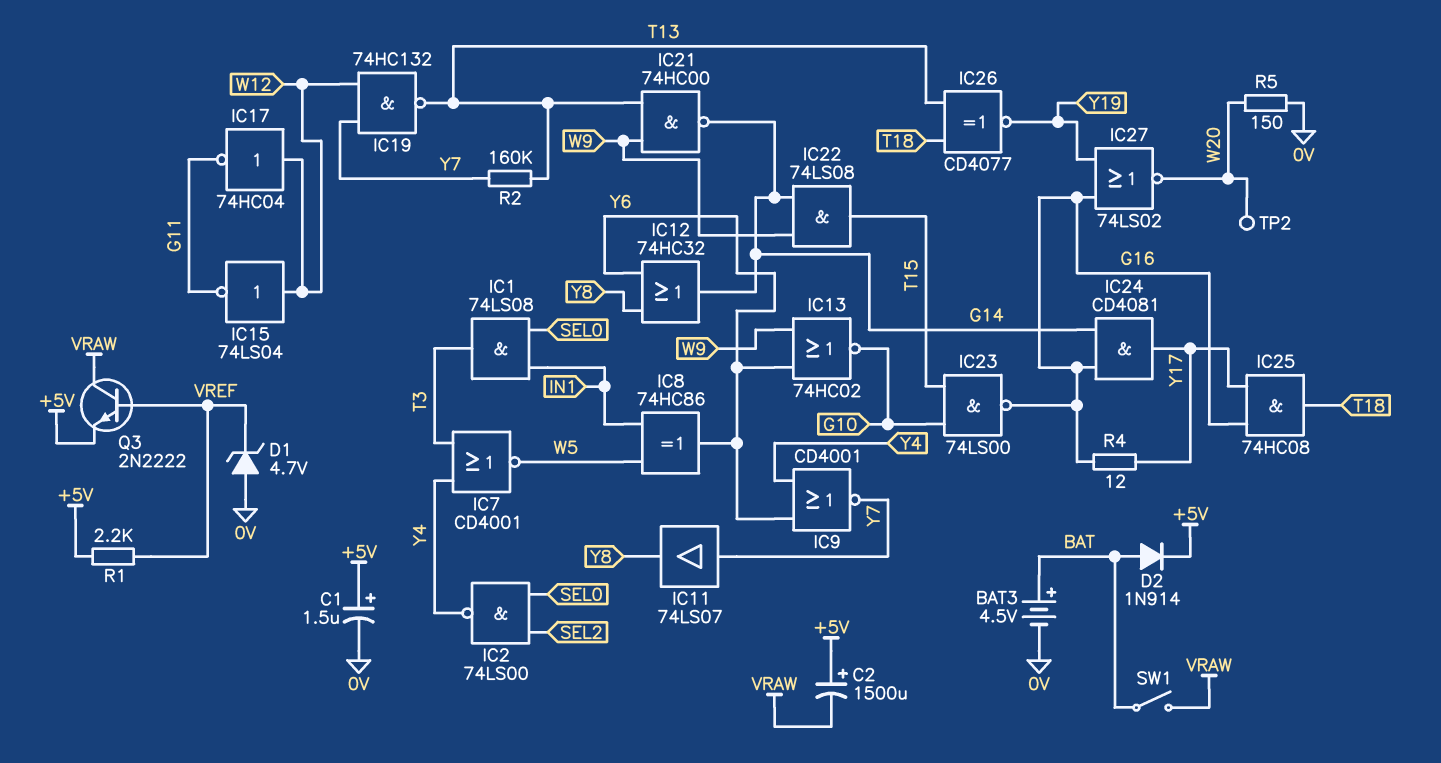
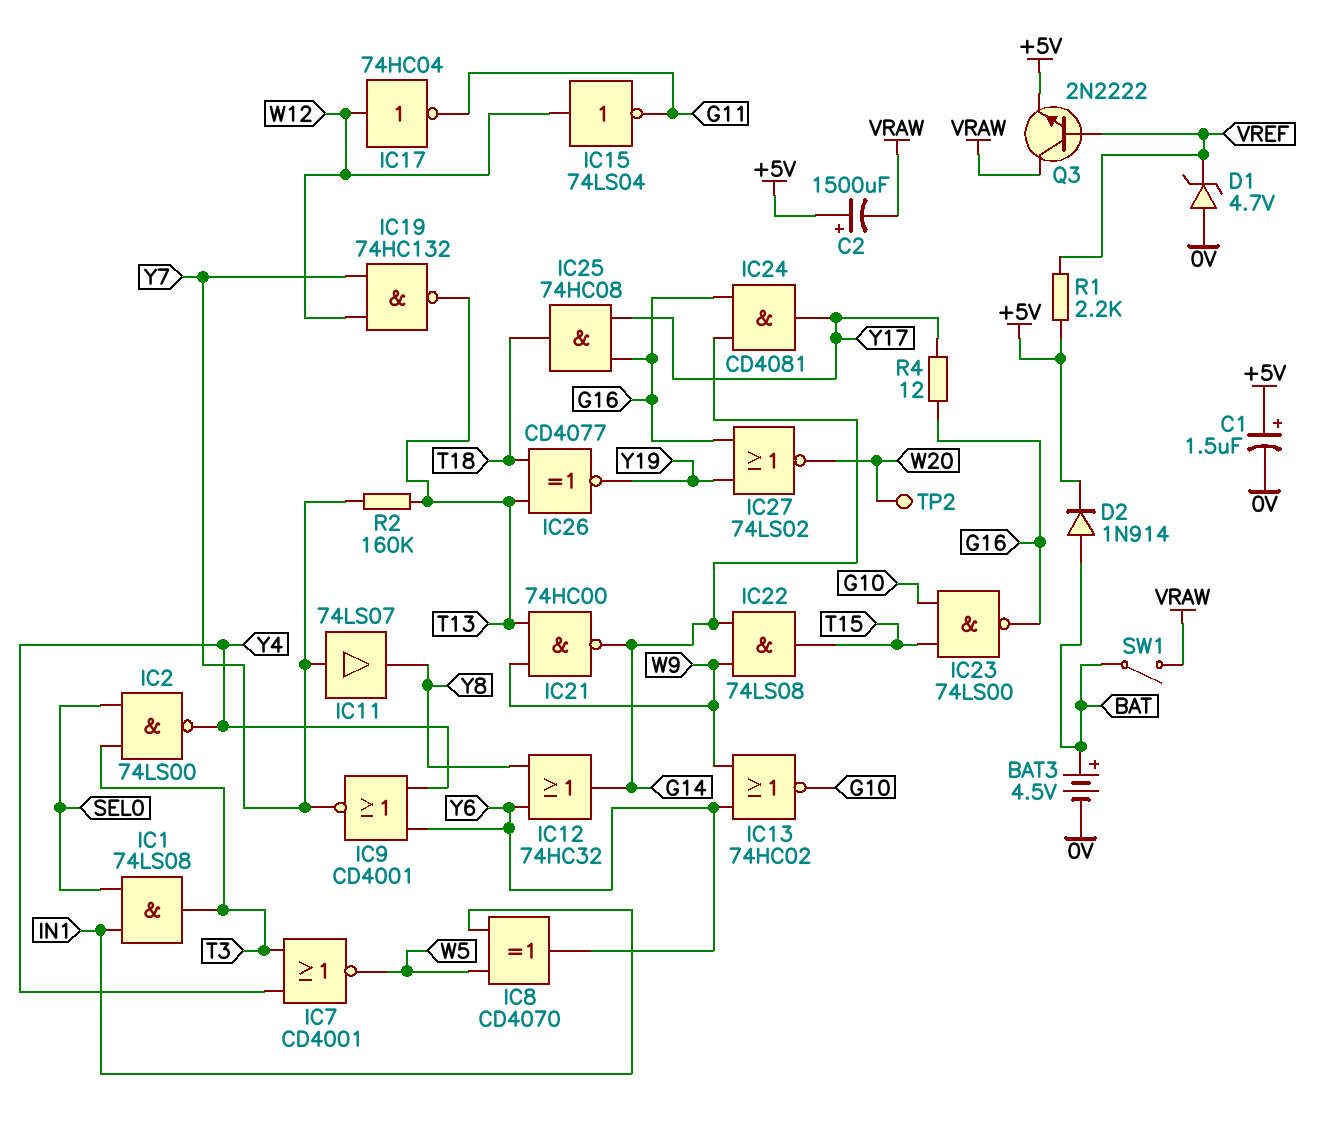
IC2: NAND 74LS00 (in SEL0, in SEL2, out Y4) -> NAND 74LS00 (in SEL0, in T3, out Y4)
IC8: XOR 74HC86 (in IN1, in W5, out Y6) -> XOR CD4070 (in IN1, in W5, out Y6)
R5: 150 (0V, W20) -> none

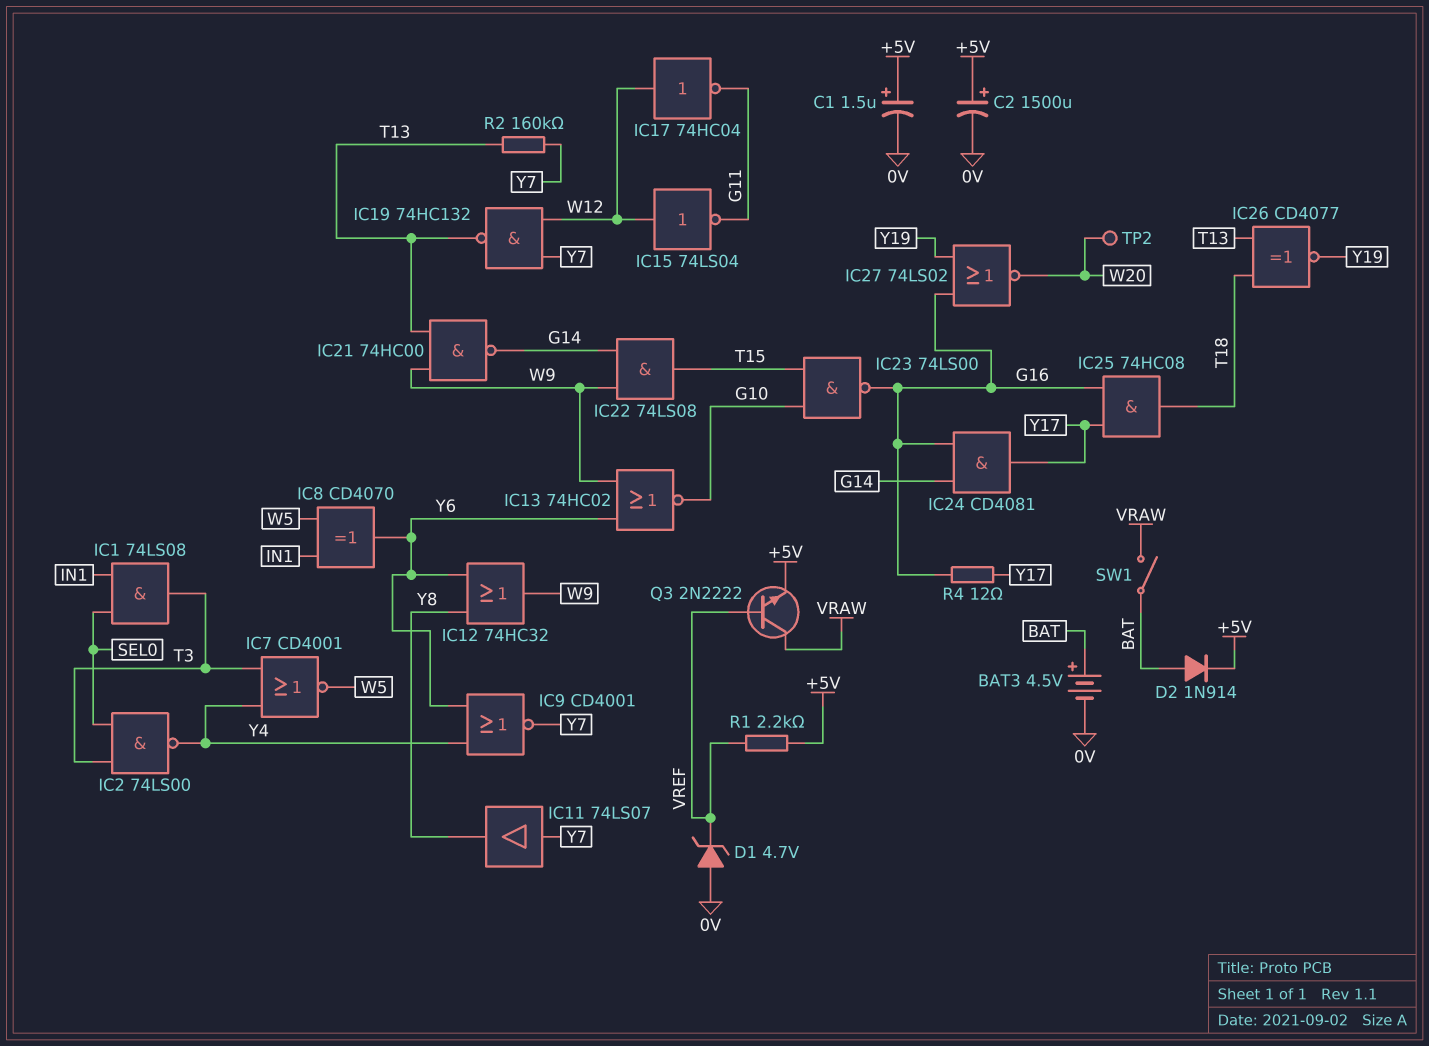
C2: 1500uF (plus +5V, minus VRAW) -> 1500uF (plus +5V, minus 0V)
IC12: OR 74HC32 (in Y6, in Y8, out G14) -> OR 74HC32 (in Y6, in Y8, out W9)

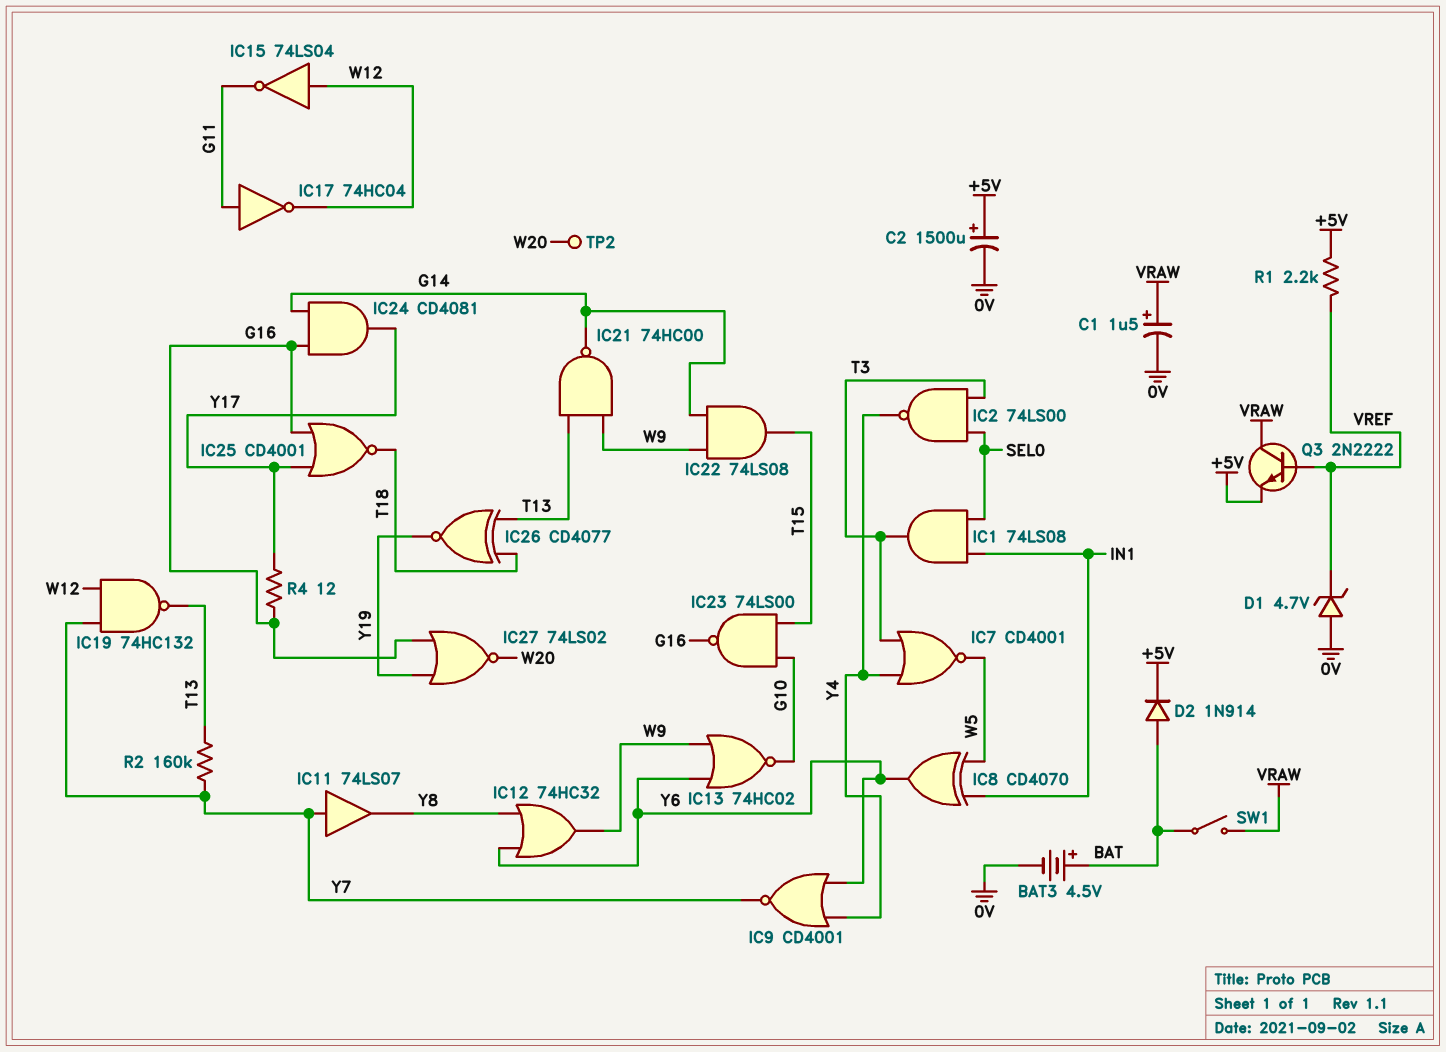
C1: 1.5uF (plus +5V, minus 0V) -> 1.5uF (plus VRAW, minus 0V)
IC17: NOT 74HC04 (in W12, out G11) -> NOT 74HC04 (in G11, out W12)
IC25: AND 74HC08 (in G16, in Y17, out T18) -> NOR CD4001 (in G16, in Y17, out T18)

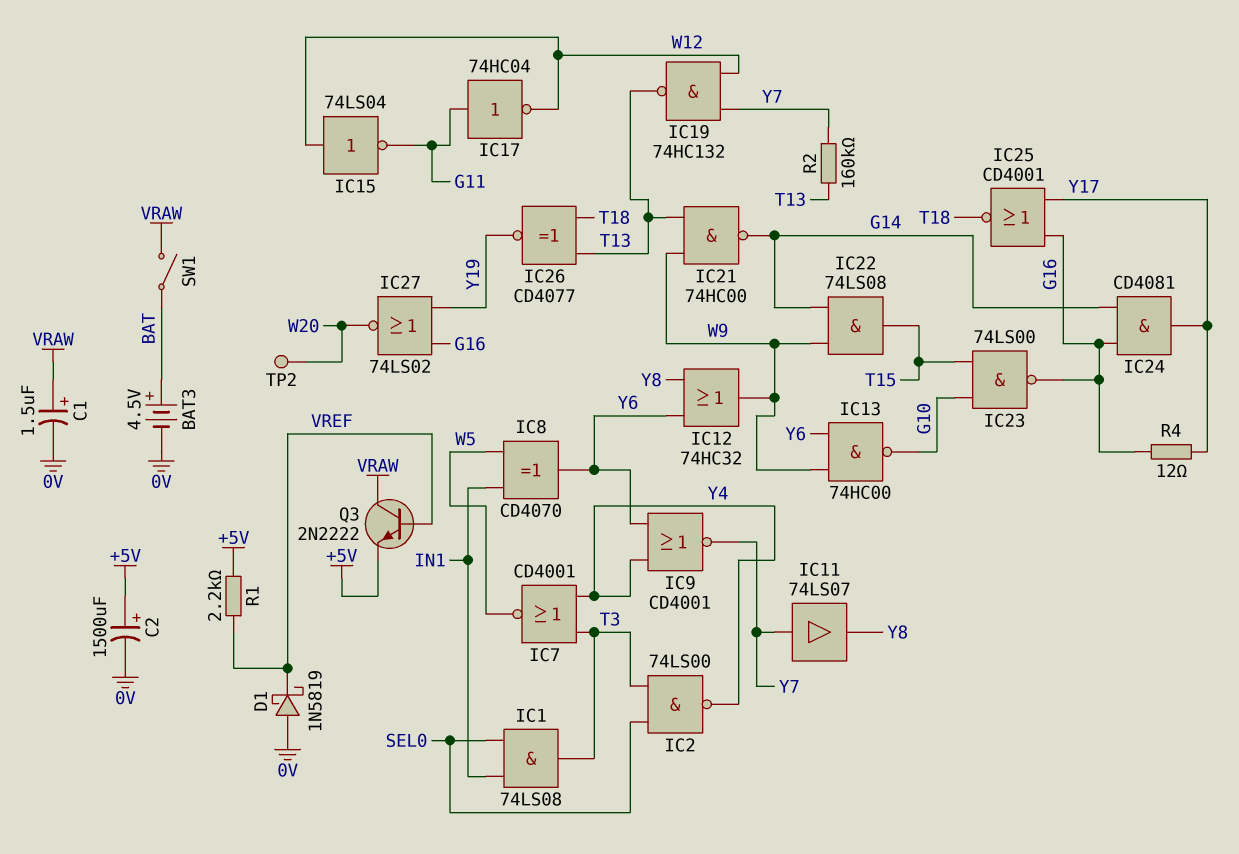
D1: zener 4.7V (A 0V, K VREF) -> schottky 1N5819 (A 0V, K VREF)
D2: diode 1N914 (A BAT, K +5V) -> none
IC13: NOR 74HC02 (in W9, in Y6, out G10) -> NAND 74HC00 (in W9, in Y6, out G10)

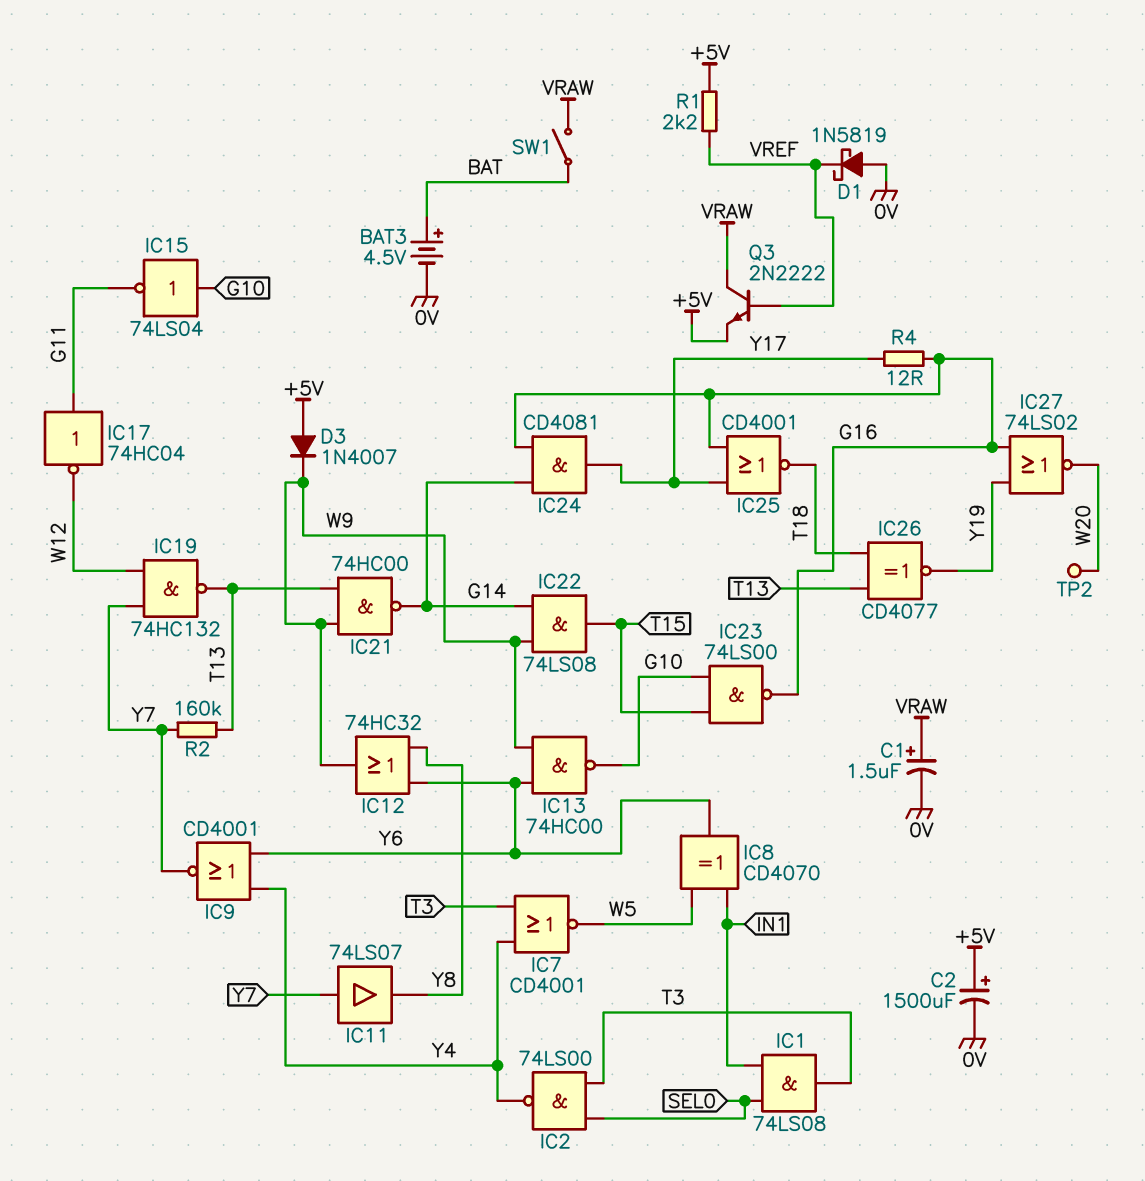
D3: none -> diode 1N4007 (A +5V, K W9)
IC15: NOT 74LS04 (in W12, out G11) -> NOT 74LS04 (in G10, out G11)

